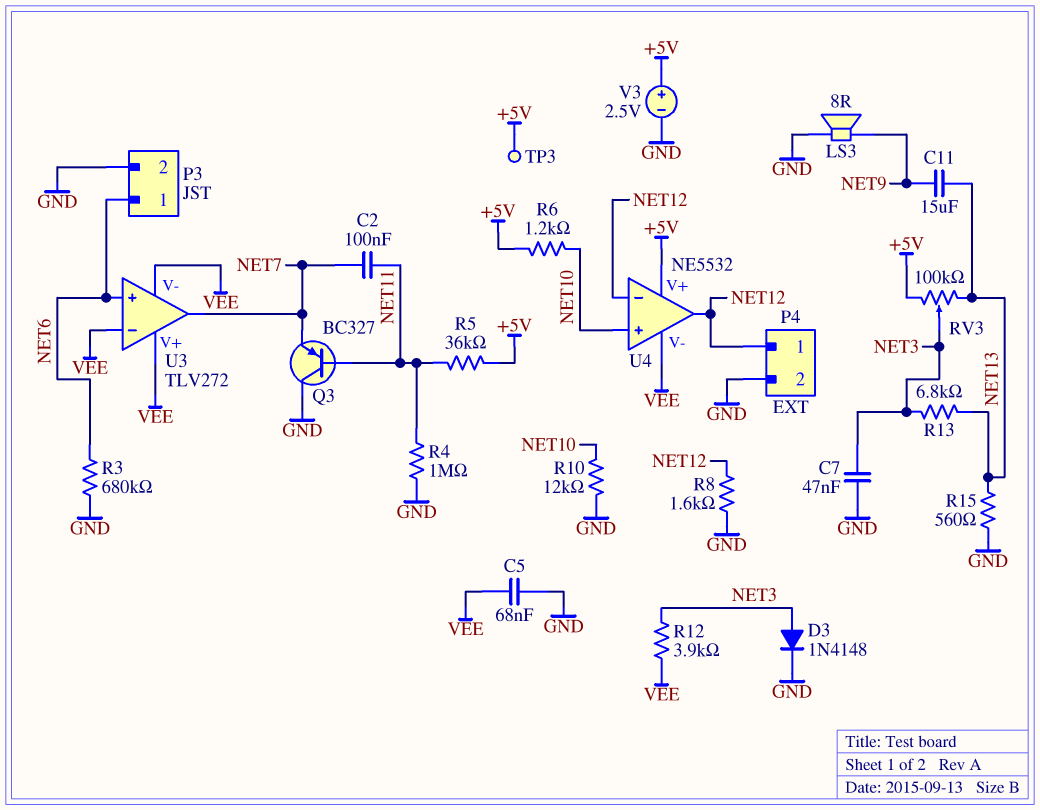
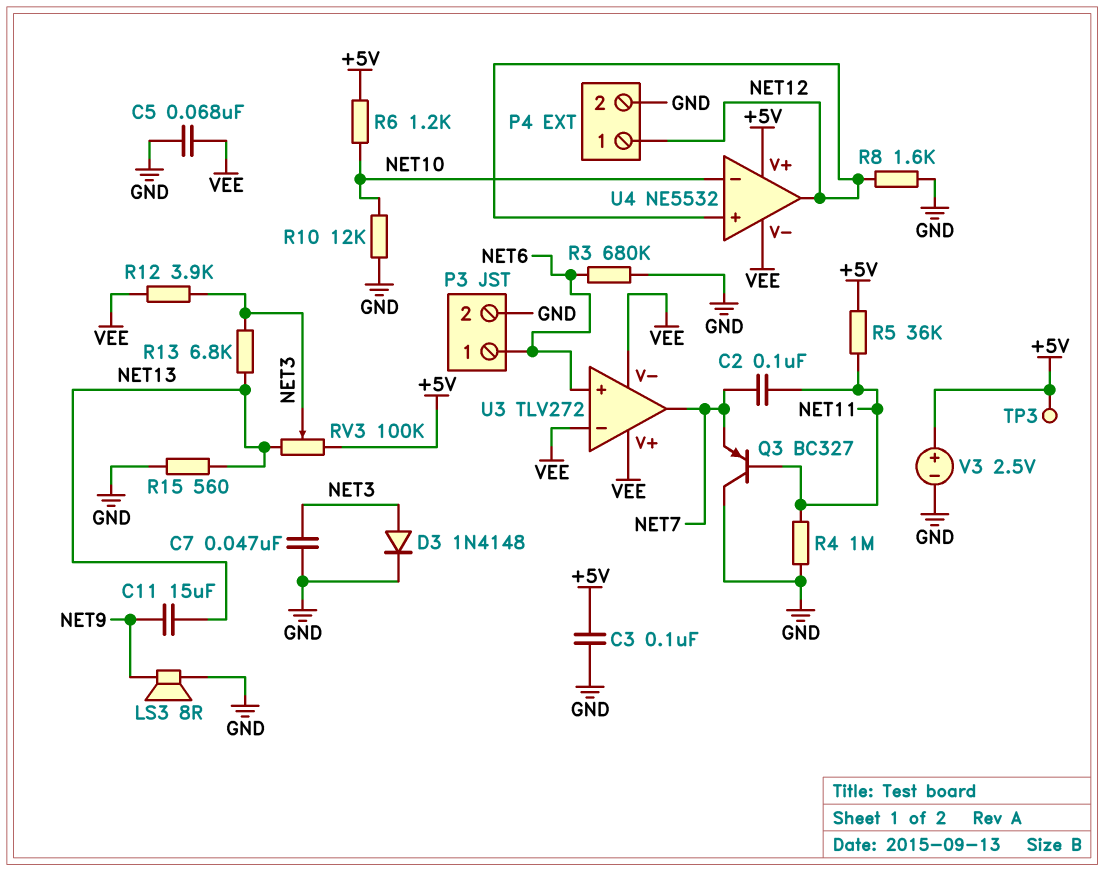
C3: none -> 100nF (+5V, GND)
U4 pin in+: NET10 -> NET12
U4 pin in-: NET12 -> NET10

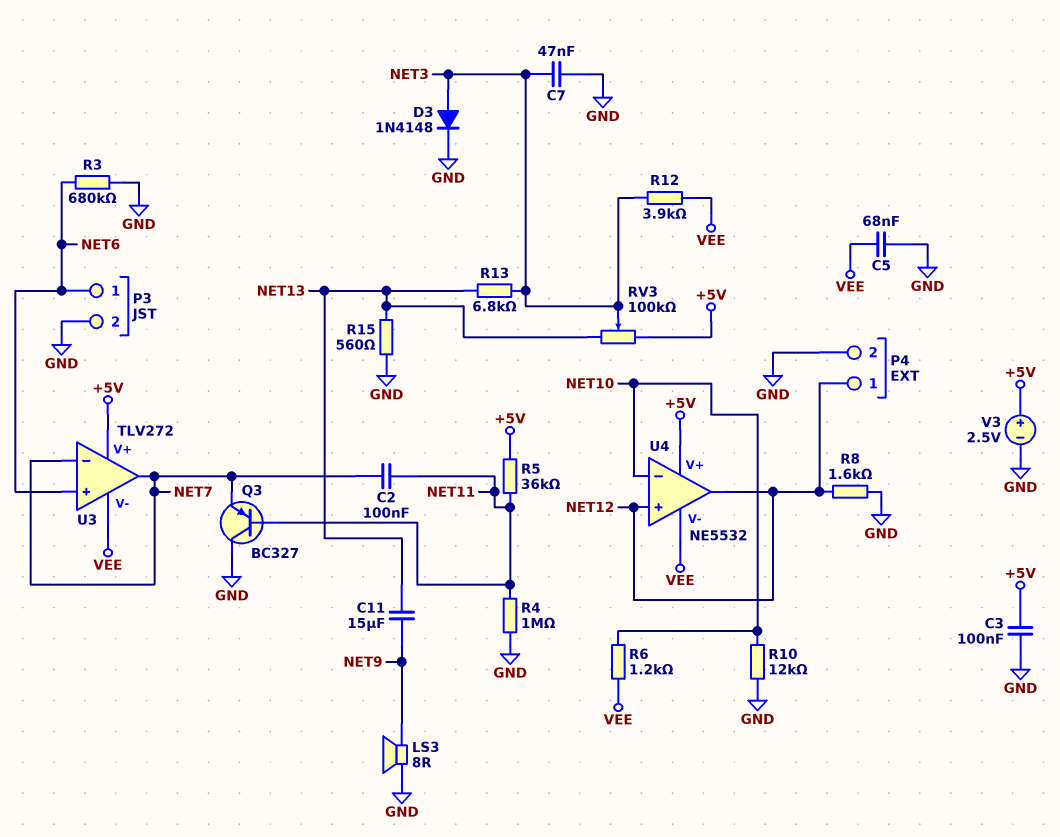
R6: 1.2k (+5V, NET10) -> 1.2k (NET10, VEE)
TP3: test point (+5V) -> none
U3 pin V+: VEE -> +5V
U3 pin in-: VEE -> NET7

